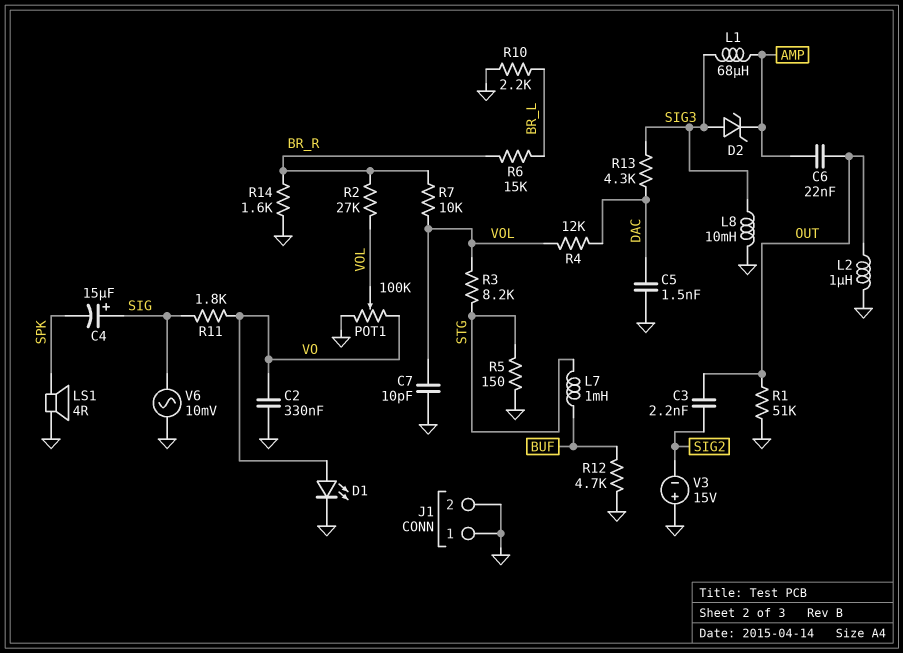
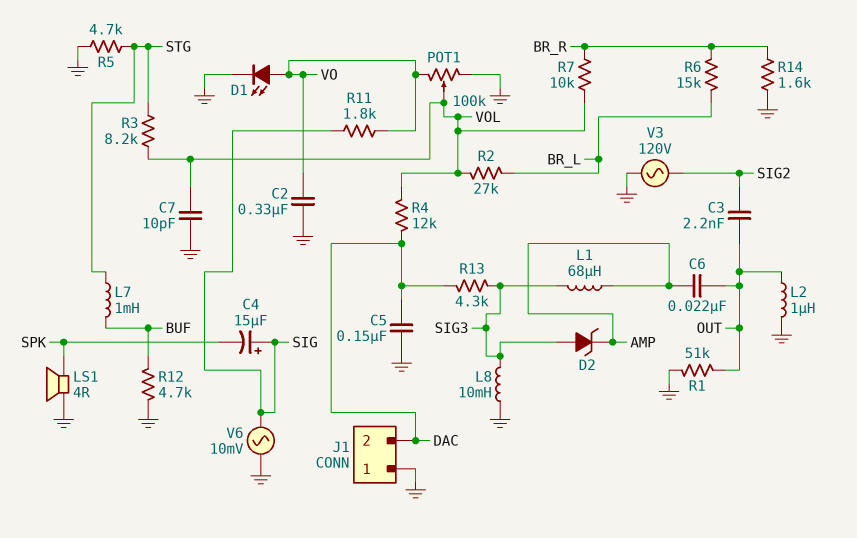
C5: 1.5nF (DAC, GND) -> 150nF (DAC, GND)
J1 pin 2: GND -> DAC
R2: 27k (BR_R, VOL) -> 27k (BR_L, VOL)
R5: 150 (GND, STG) -> 4.7k (GND, STG)
R10: 2.2k (BR_L, GND) -> none
V3: 15V (plus GND, minus SIG2) -> AC 120V (GND, SIG2)

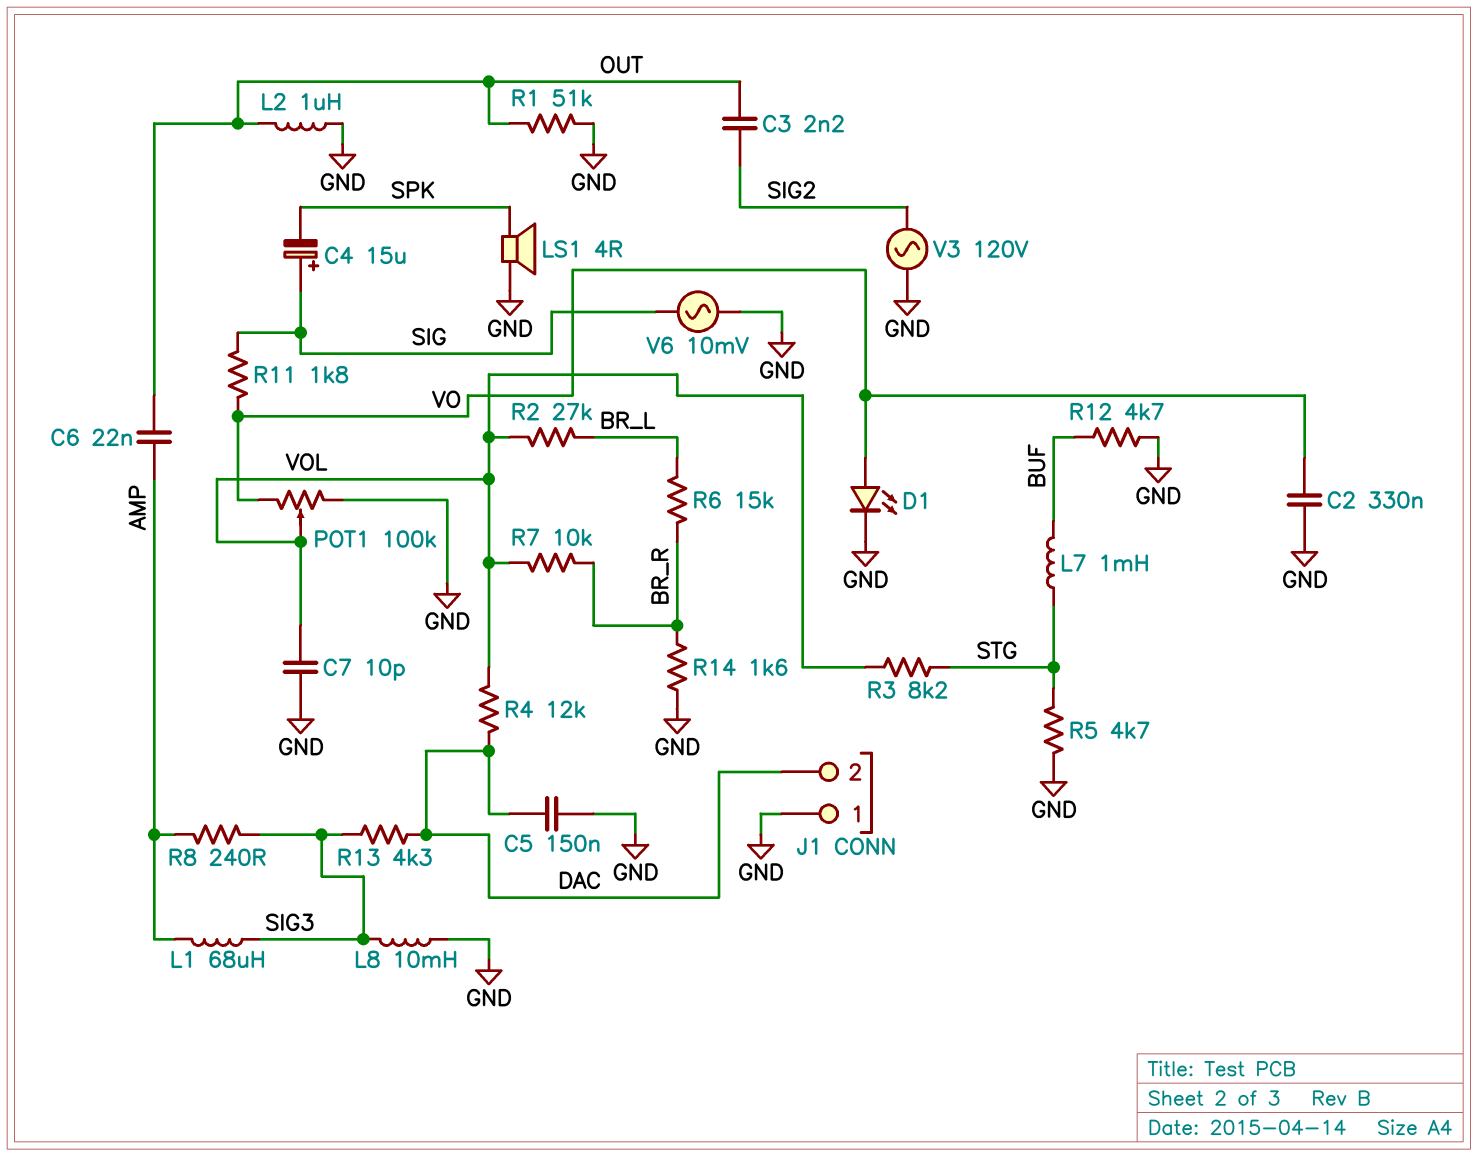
D2: zener (A SIG3, K AMP) -> none
R8: none -> 240 (AMP, SIG3)

